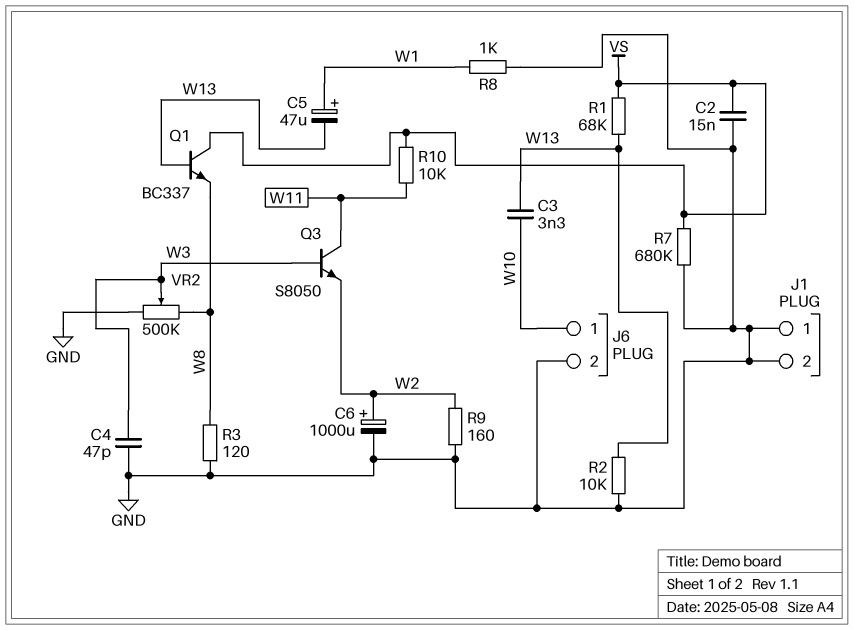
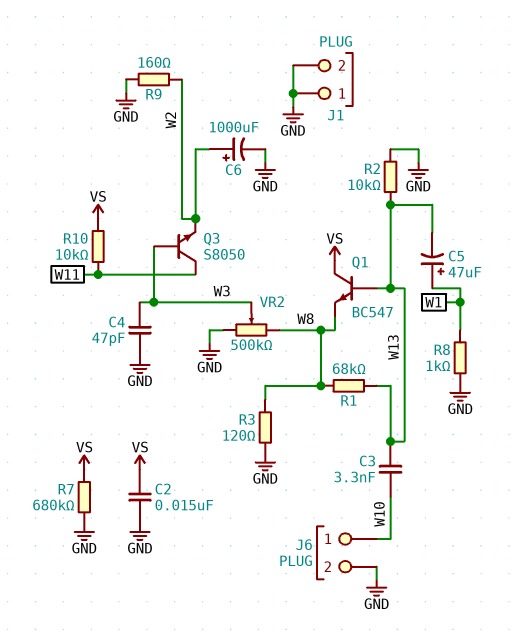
Q1: NPN BC337 (B W13, C VS, E W8) -> NPN BC547 (B W13, C VS, E W8)
R1: 68k (VS, W13) -> 68k (W8, W13)

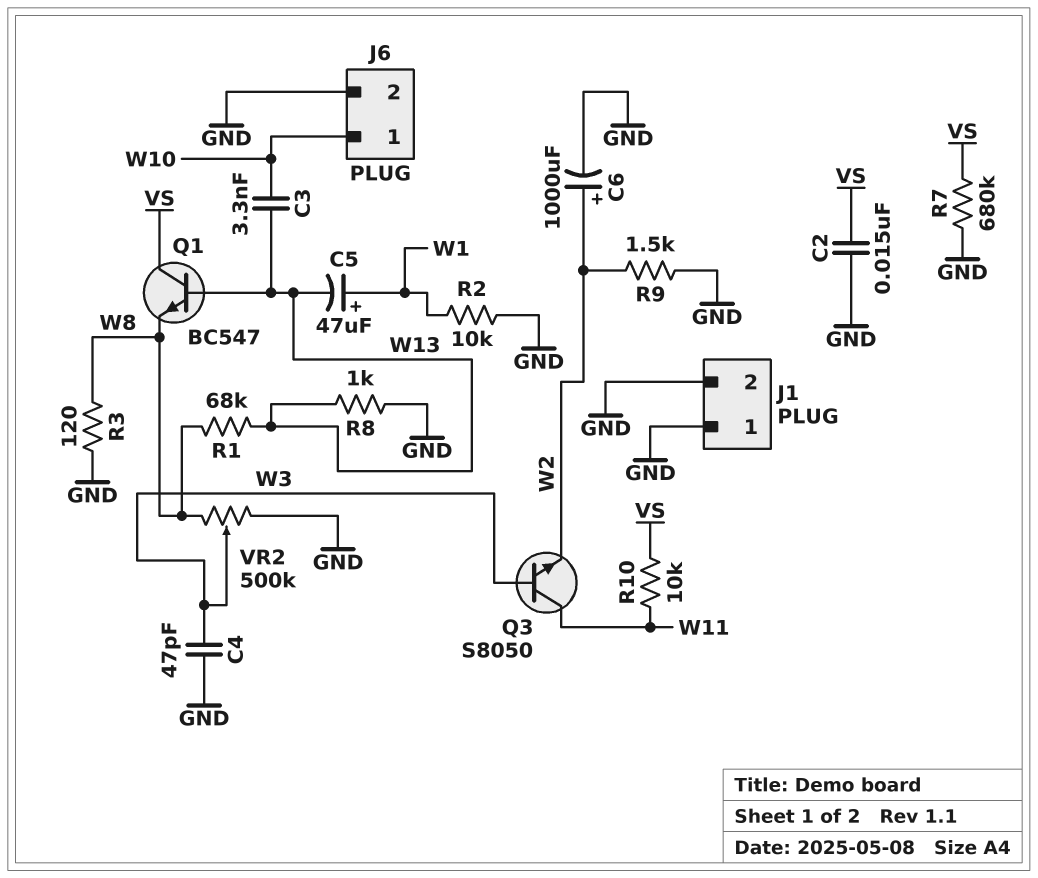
R2: 10k (GND, W13) -> 10k (GND, W1)
R8: 1k (GND, W1) -> 1k (GND, W13)
R9: 160 (GND, W2) -> 1.5k (GND, W2)

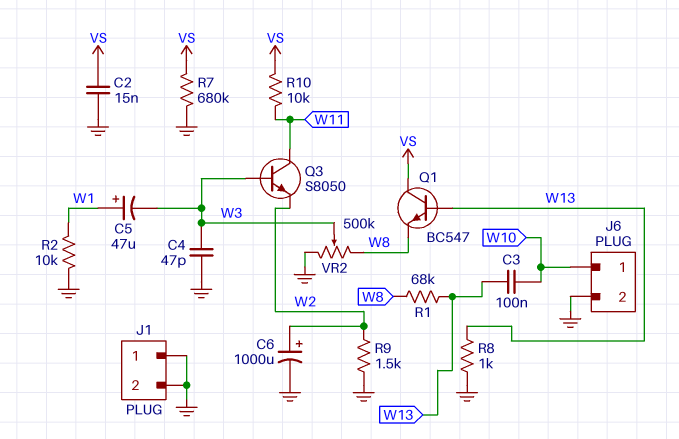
C3: 3.3nF (W10, W13) -> 100nF (W10, W13)
C5: 47uF (plus W1, minus W13) -> 47uF (plus W1, minus W3)
R3: 120 (GND, W8) -> none

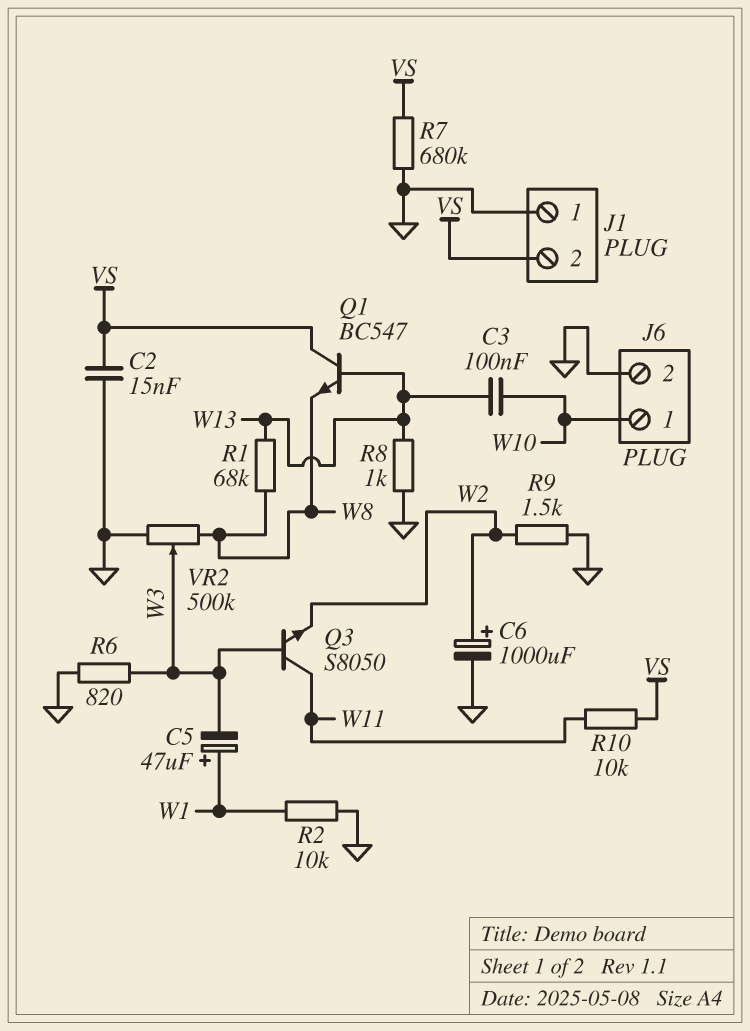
C4: 47pF (GND, W3) -> none
J1 pin 2: GND -> VS
R6: none -> 820 (GND, W3)

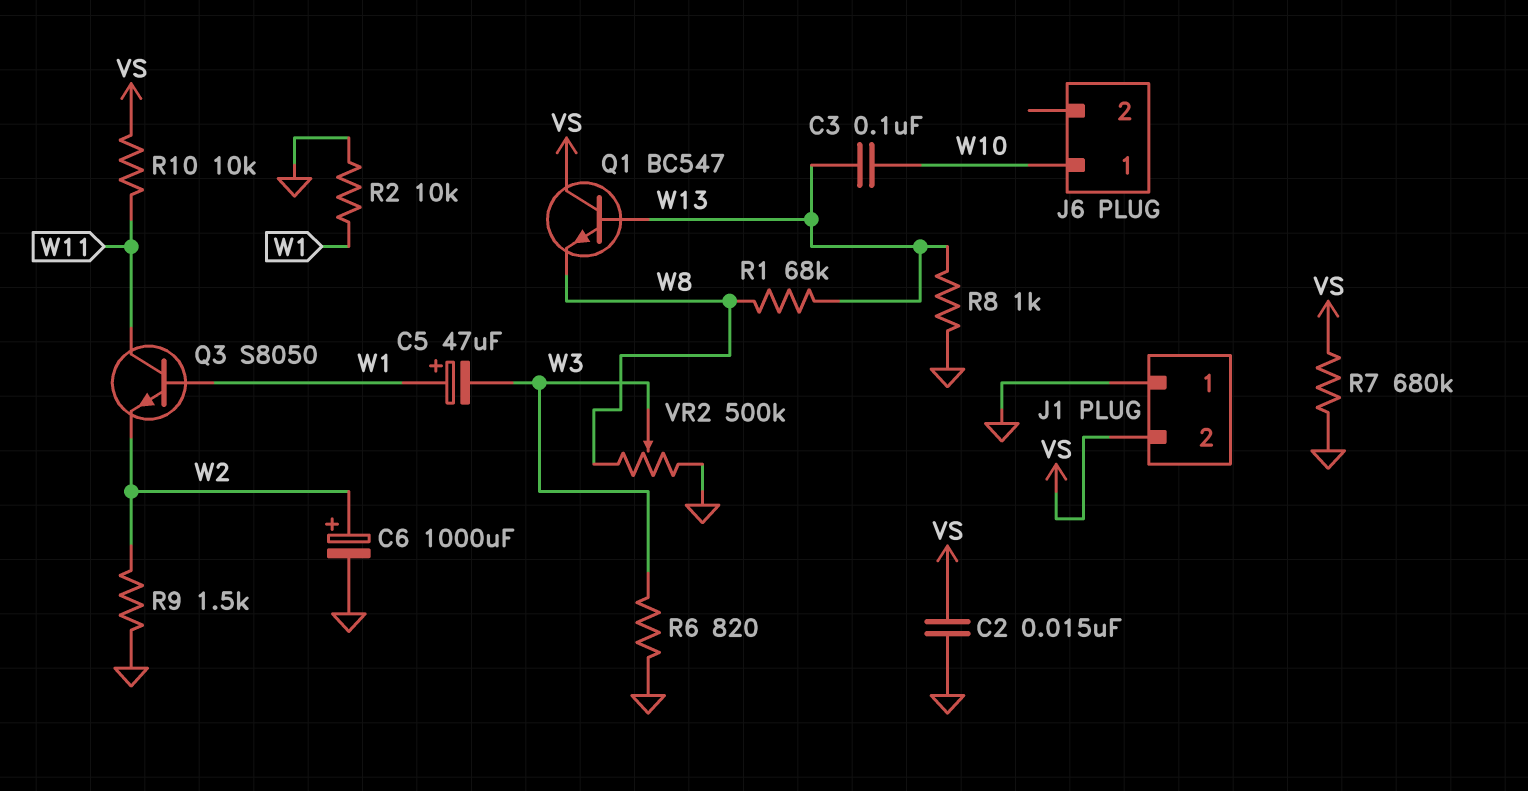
J6 pin 2: GND -> none
Q3: NPN S8050 (B W3, C W11, E W2) -> NPN S8050 (B W1, C W11, E W2)

